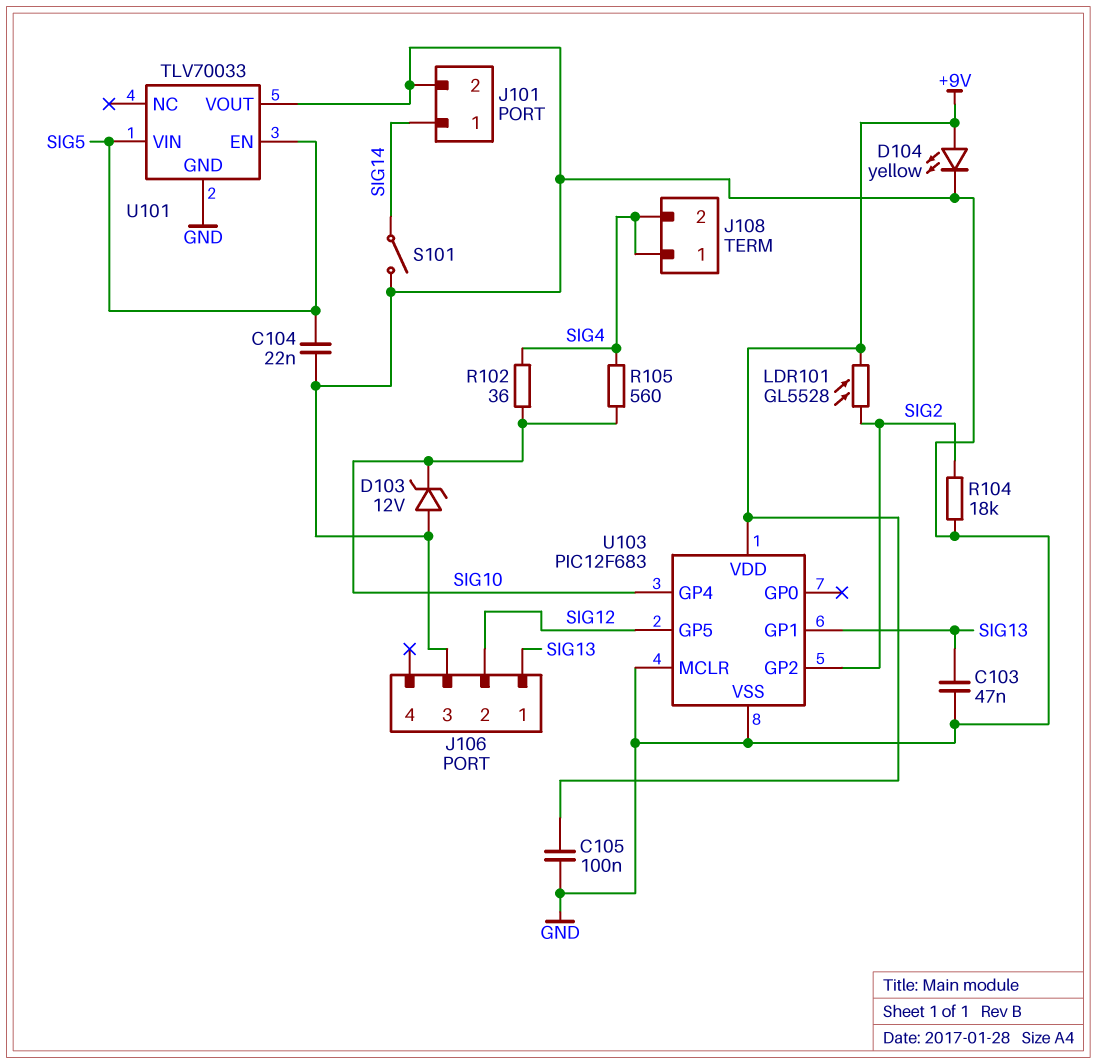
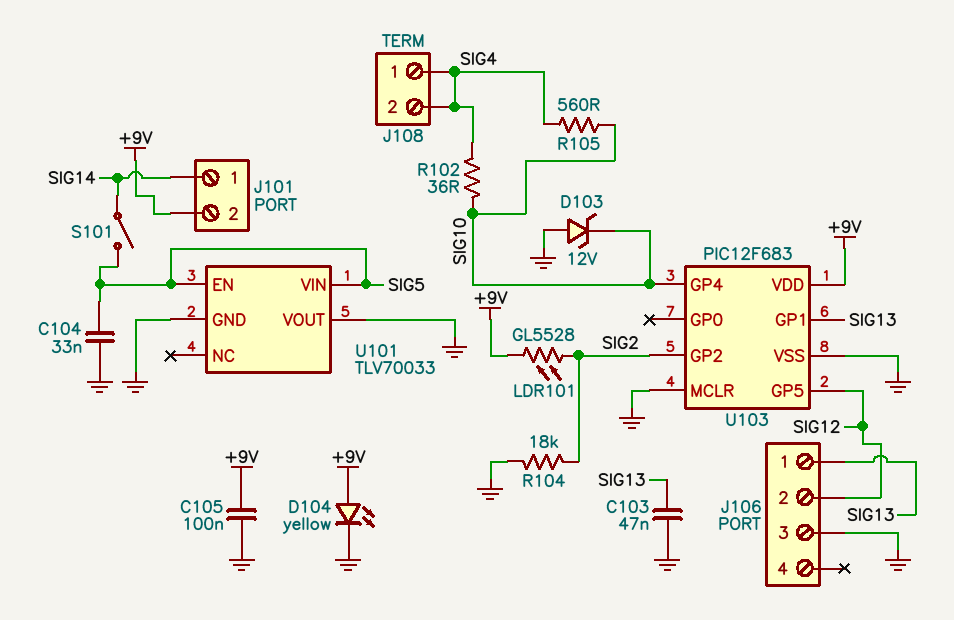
C104: 22nF (GND, SIG5) -> 33nF (GND, SIG5)
J101 pin 2: GND -> +9V
S101: switch (GND, SIG14) -> switch (SIG5, SIG14)

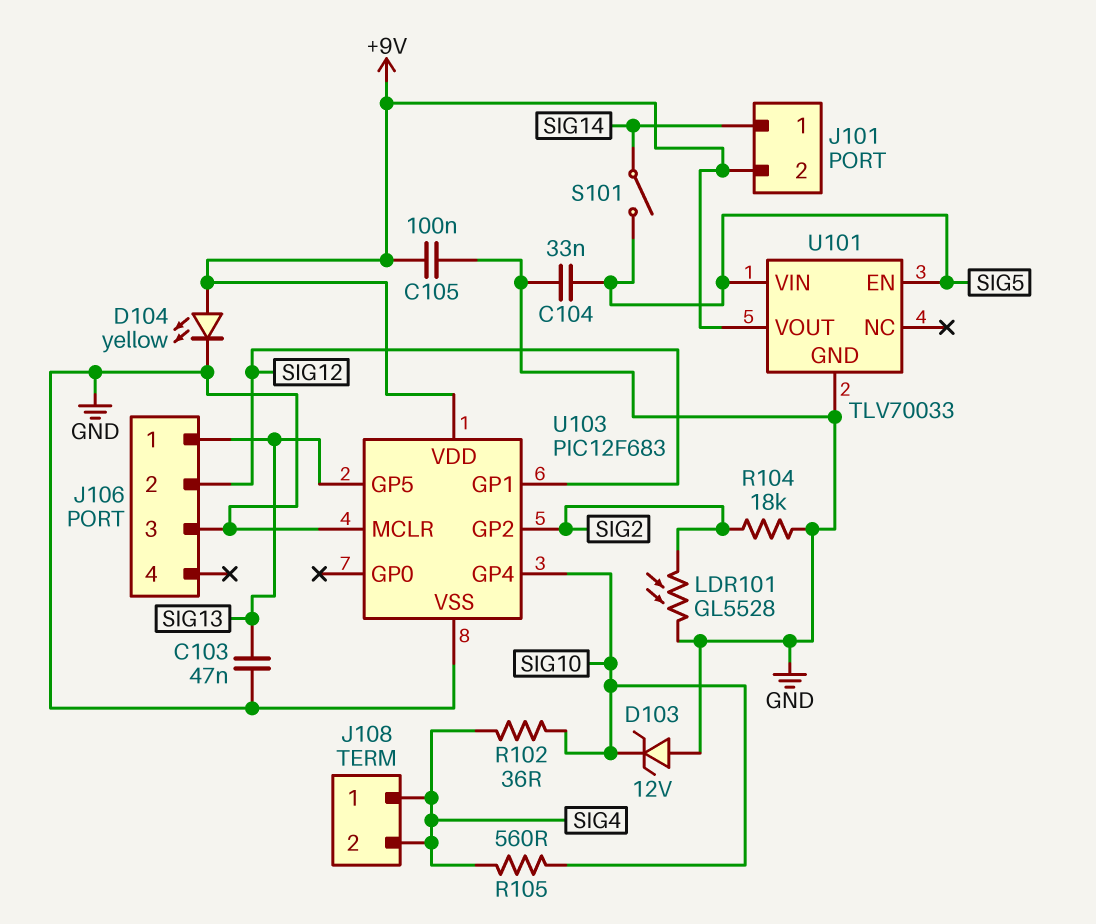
LDR101: GL5528 (+9V, SIG2) -> GL5528 (GND, SIG2)
U101 pin VOUT: GND -> +9V
U103 pin GP1: SIG13 -> SIG12
U103 pin GP5: SIG12 -> SIG13

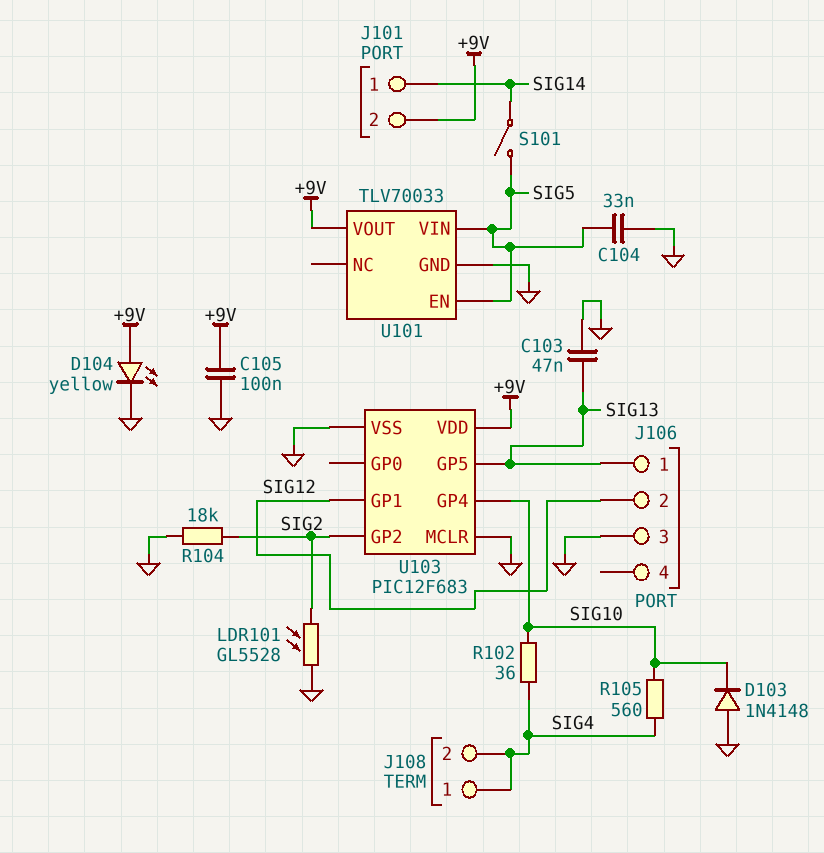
D103: zener 12V (A GND, K SIG10) -> diode 1N4148 (A GND, K SIG10)

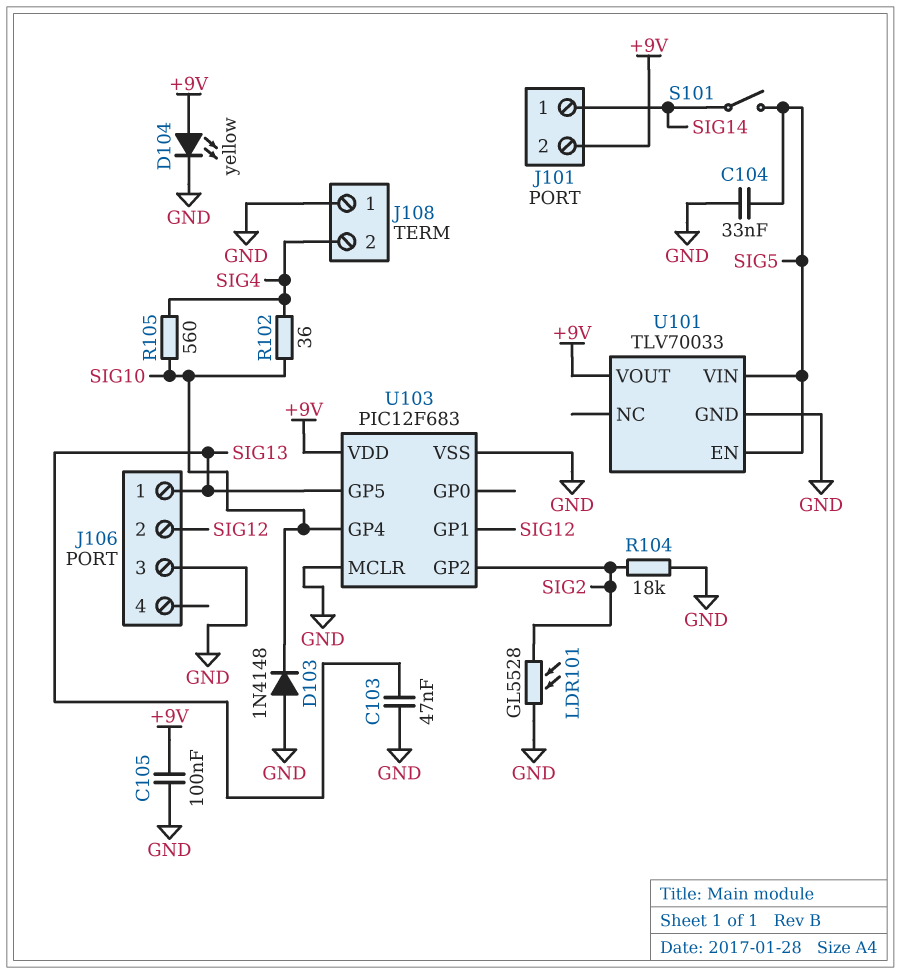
J108 pin 1: SIG4 -> GND

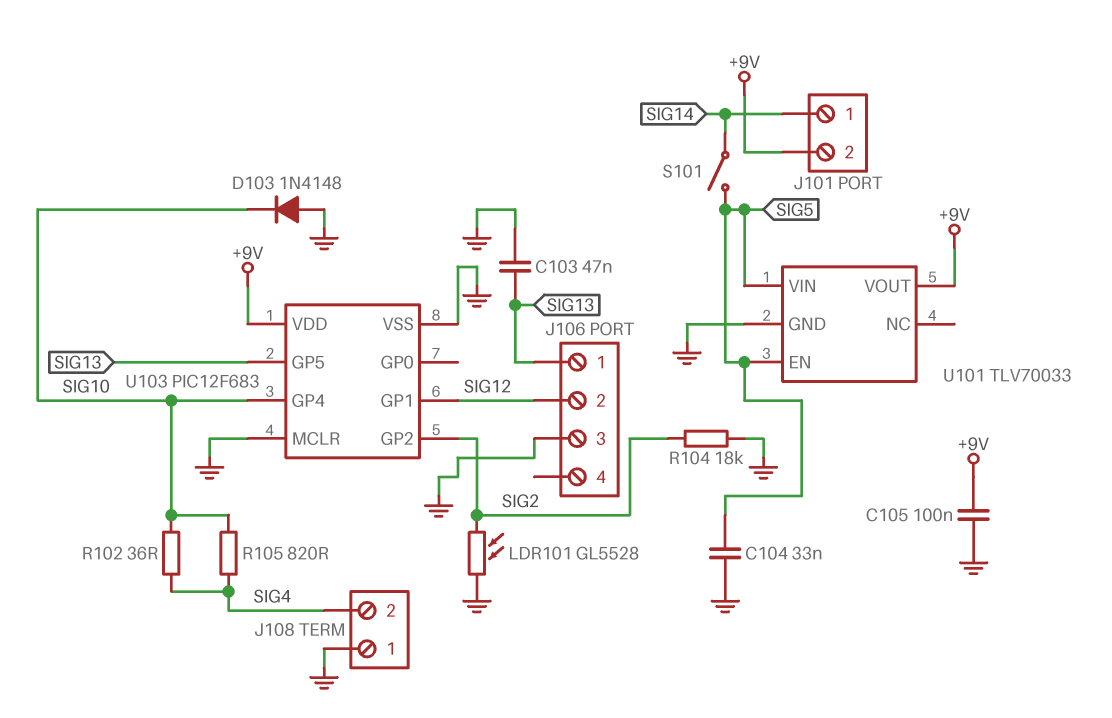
D104: LED yellow (A +9V, K GND) -> none
R105: 560 (SIG4, SIG10) -> 820 (SIG4, SIG10)

